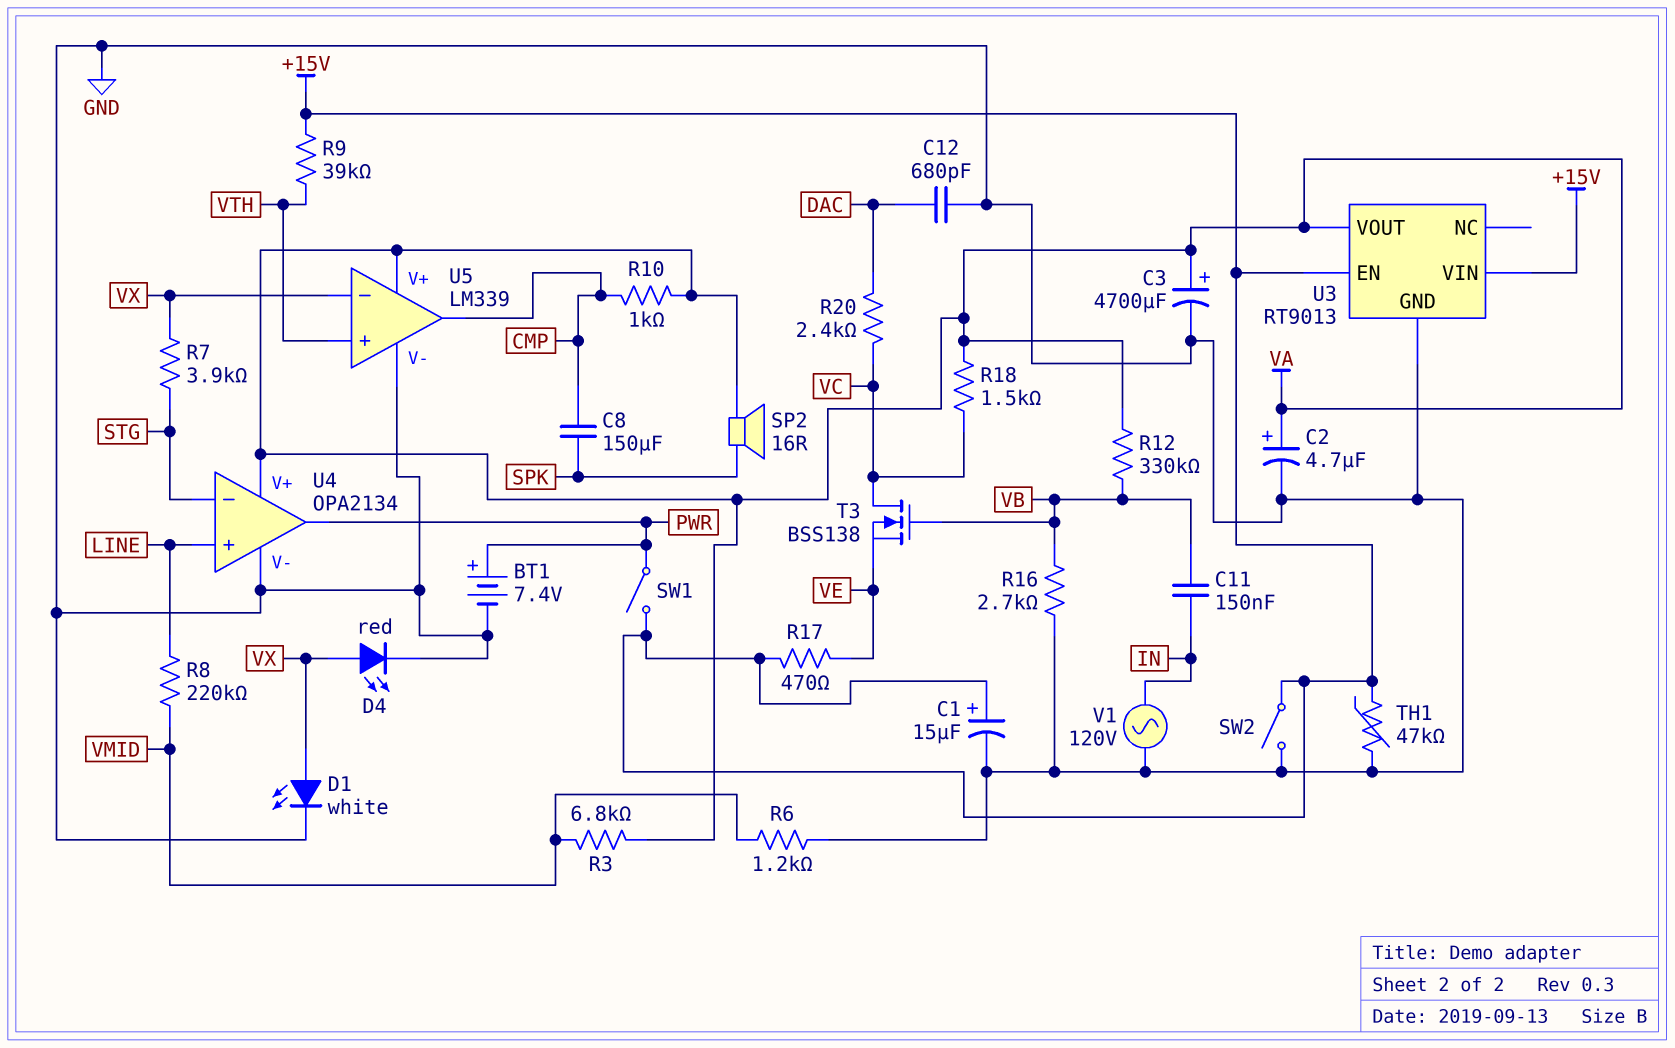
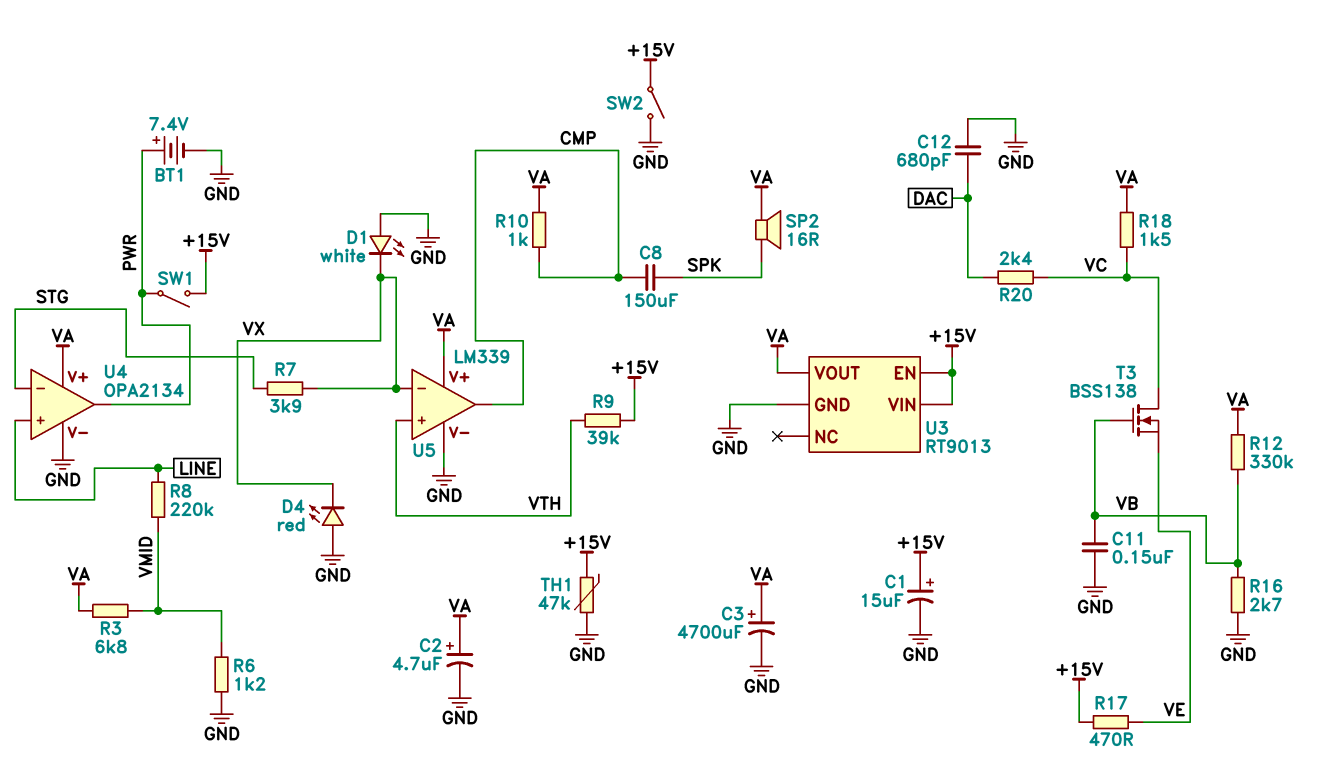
C11: 150nF (IN, VB) -> 150nF (GND, VB)
D1: LED white (A VX, K GND) -> LED white (A GND, K VX)
D4: LED red (A VX, K GND) -> LED red (A GND, K VX)
V1: AC 120V (GND, IN) -> none

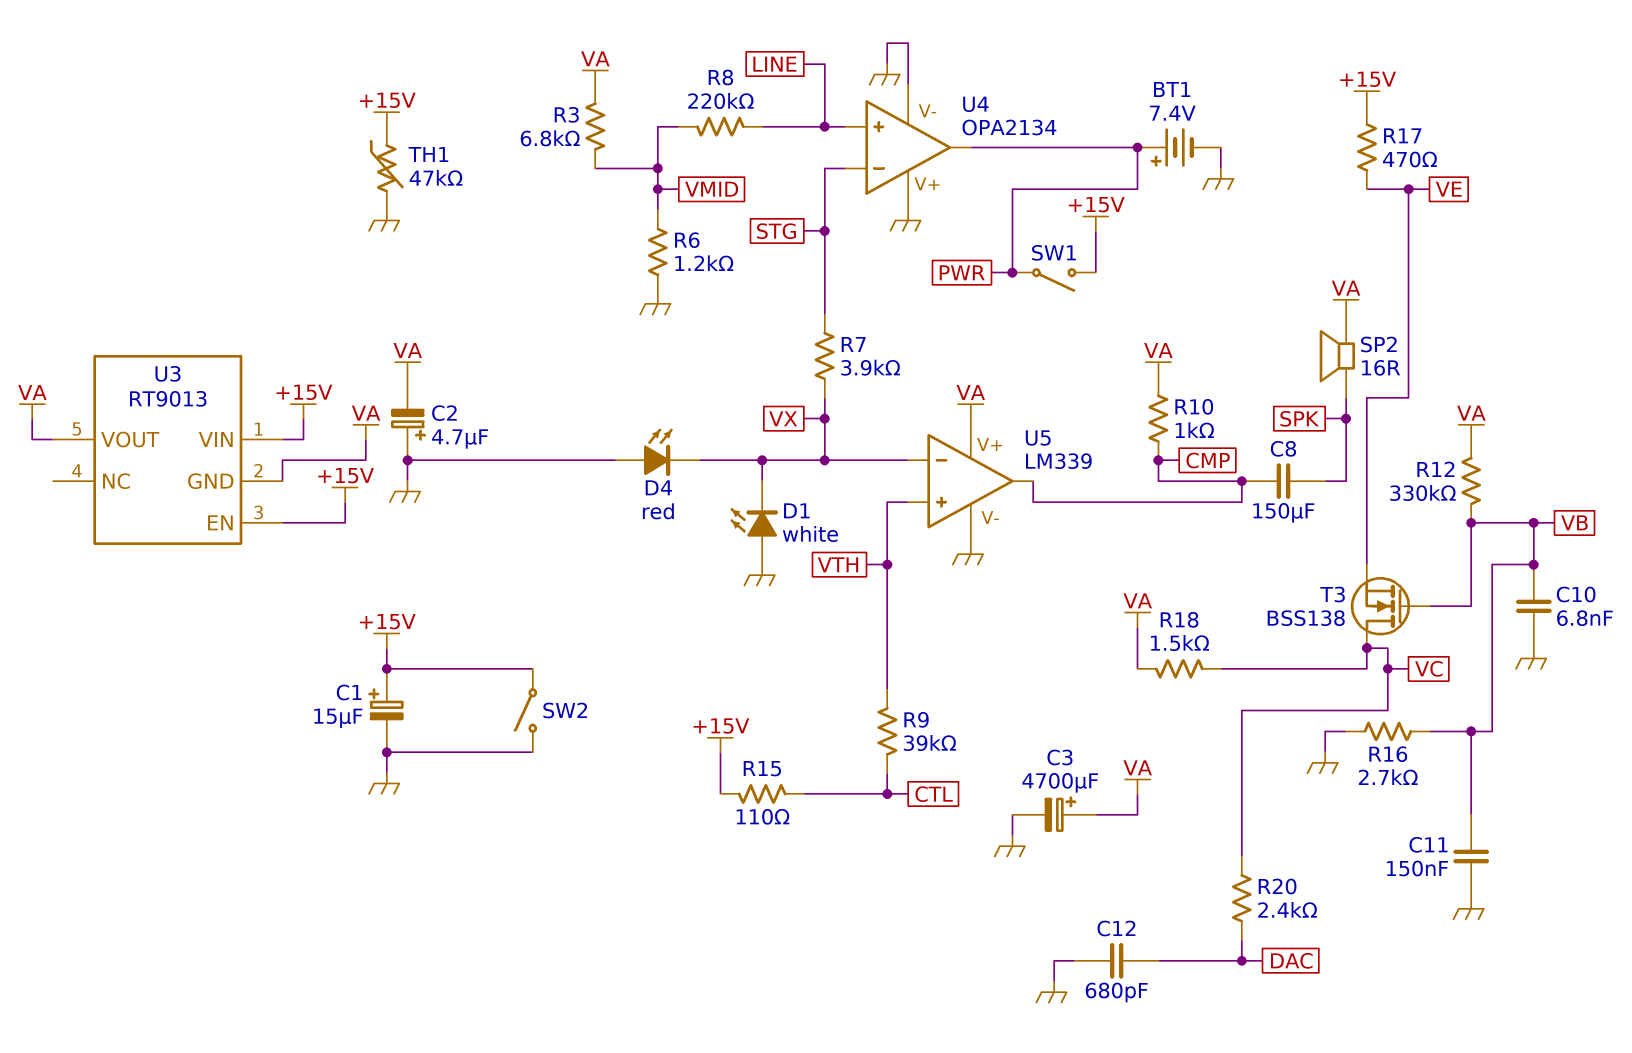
C2: 4.7uF (plus VA, minus GND) -> 4.7uF (plus GND, minus VA)
C10: none -> 6.8nF (GND, VB)
R9: 39k (+15V, VTH) -> 39k (CTL, VTH)
R15: none -> 110 (+15V, CTL)
U3 pin GND: GND -> VA
U4 pin V+: VA -> GND

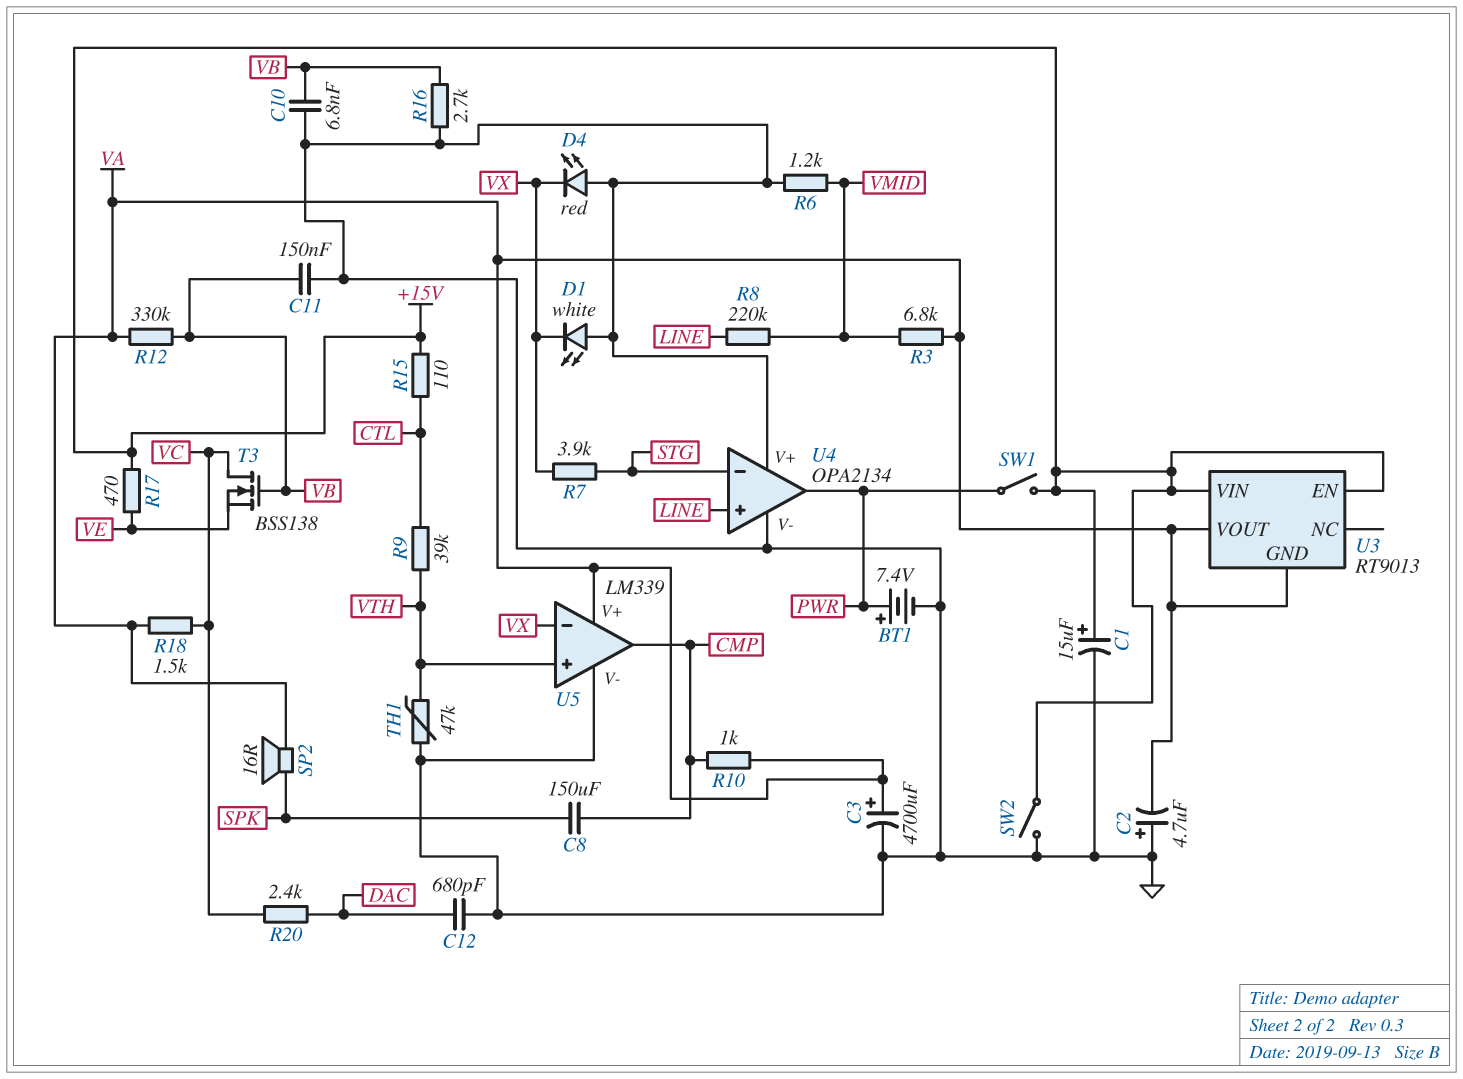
TH1: 47k (+15V, GND) -> 47k (GND, VTH)

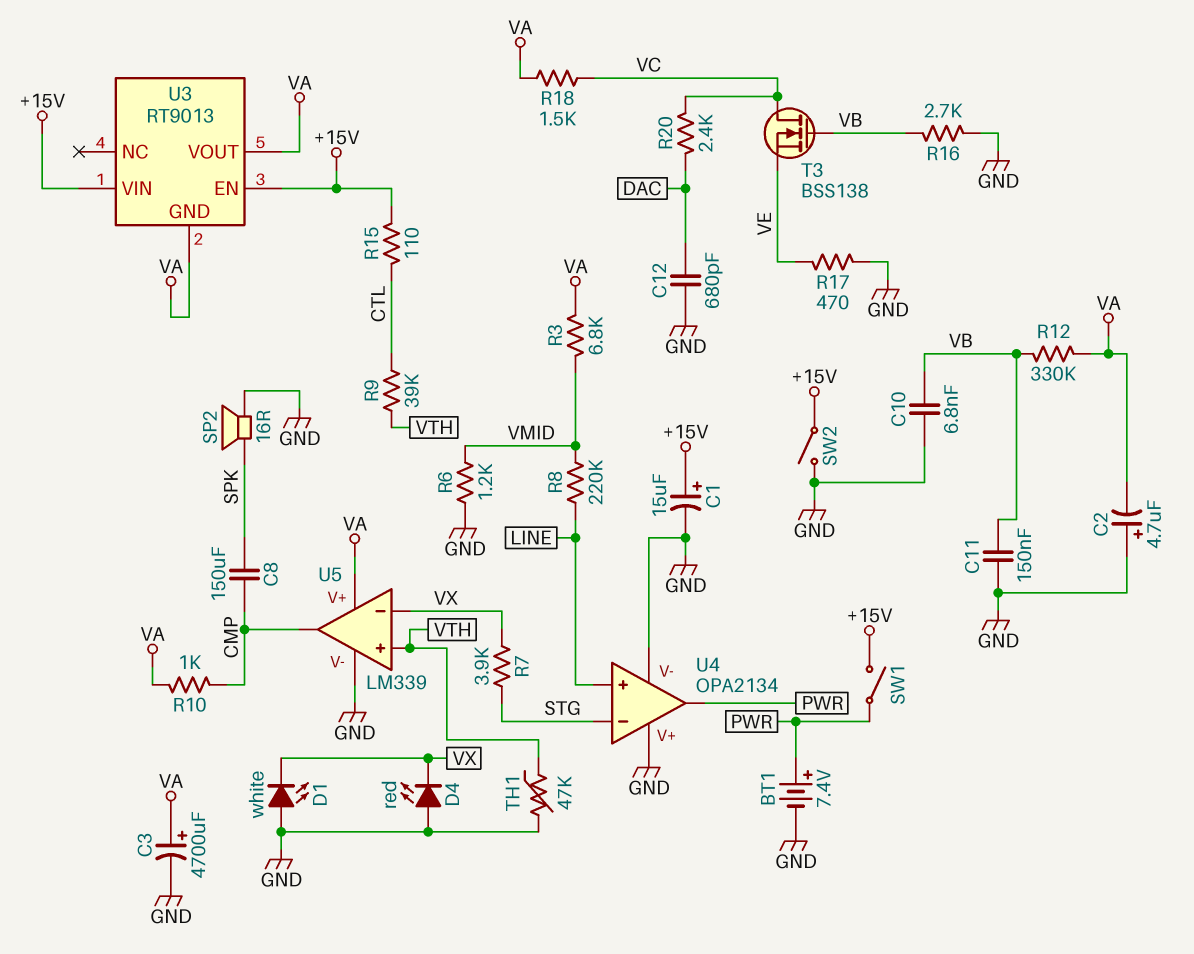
R17: 470 (+15V, VE) -> 470 (GND, VE)
SP2: speaker 16R (SPK, VA) -> speaker 16R (GND, SPK)

